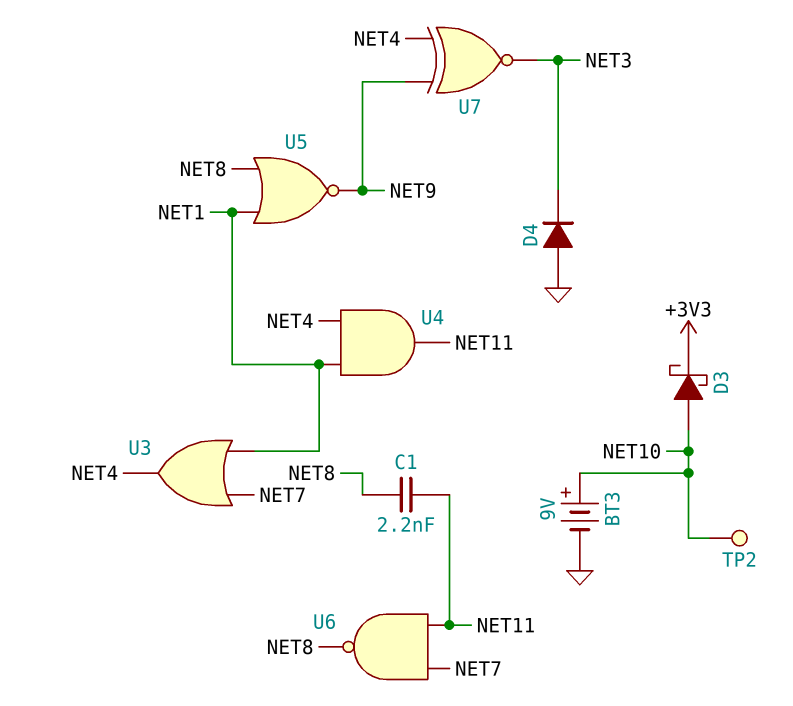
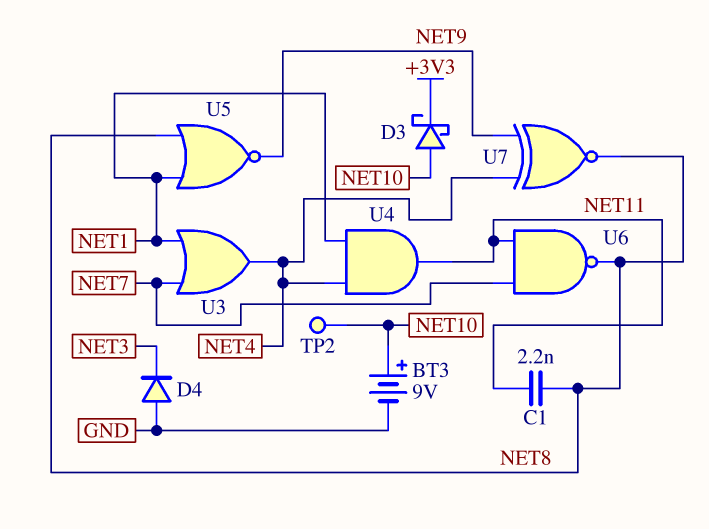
U7: XNOR (in NET4, in NET9, out NET3) -> XNOR (in NET4, in NET9, out NET8)

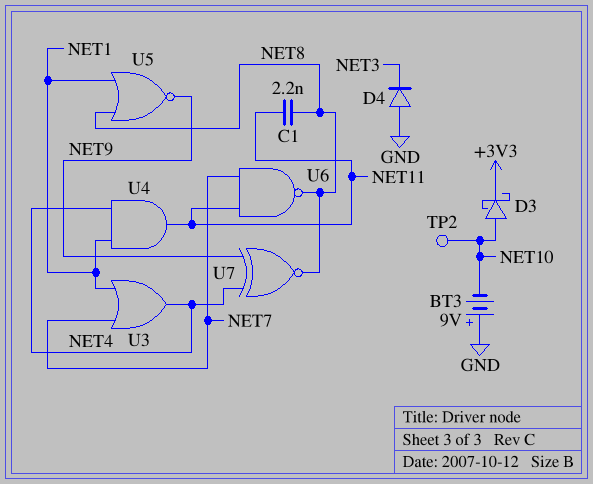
BT3: 9V (plus NET10, minus GND) -> 9V (plus GND, minus NET10)

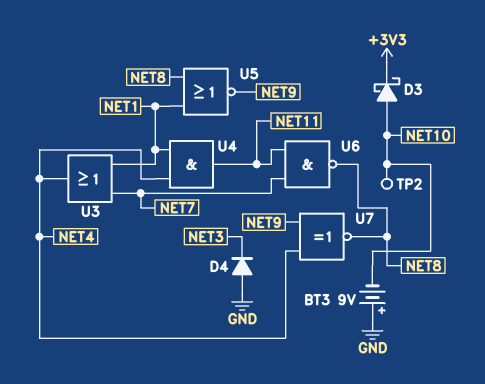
C1: 2.2nF (NET8, NET11) -> none

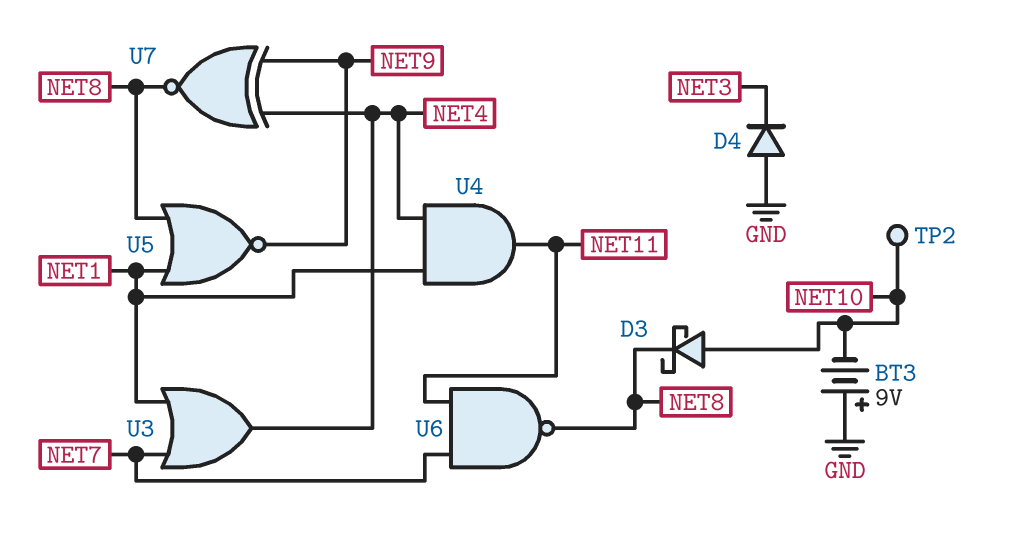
D3: schottky (A NET10, K +3V3) -> schottky (A NET10, K NET8)

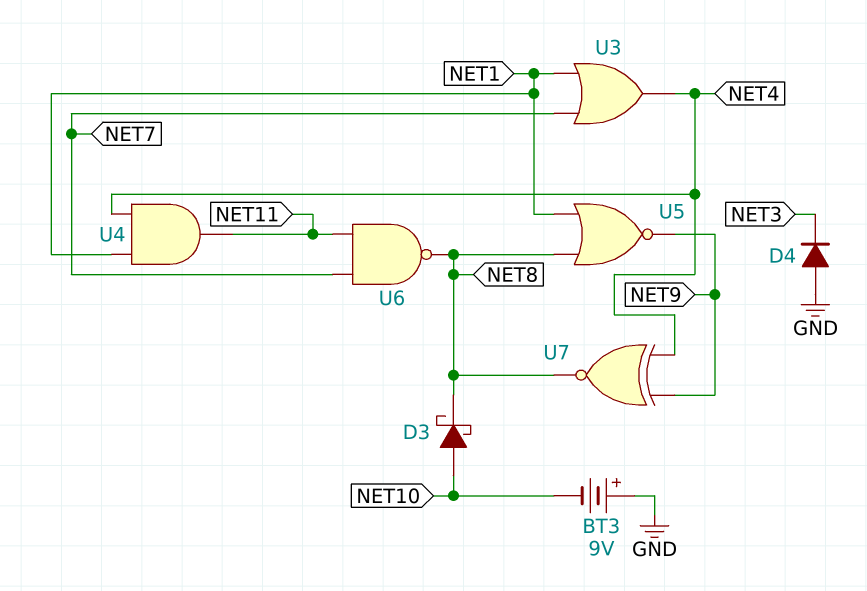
TP2: test point (NET10) -> none

